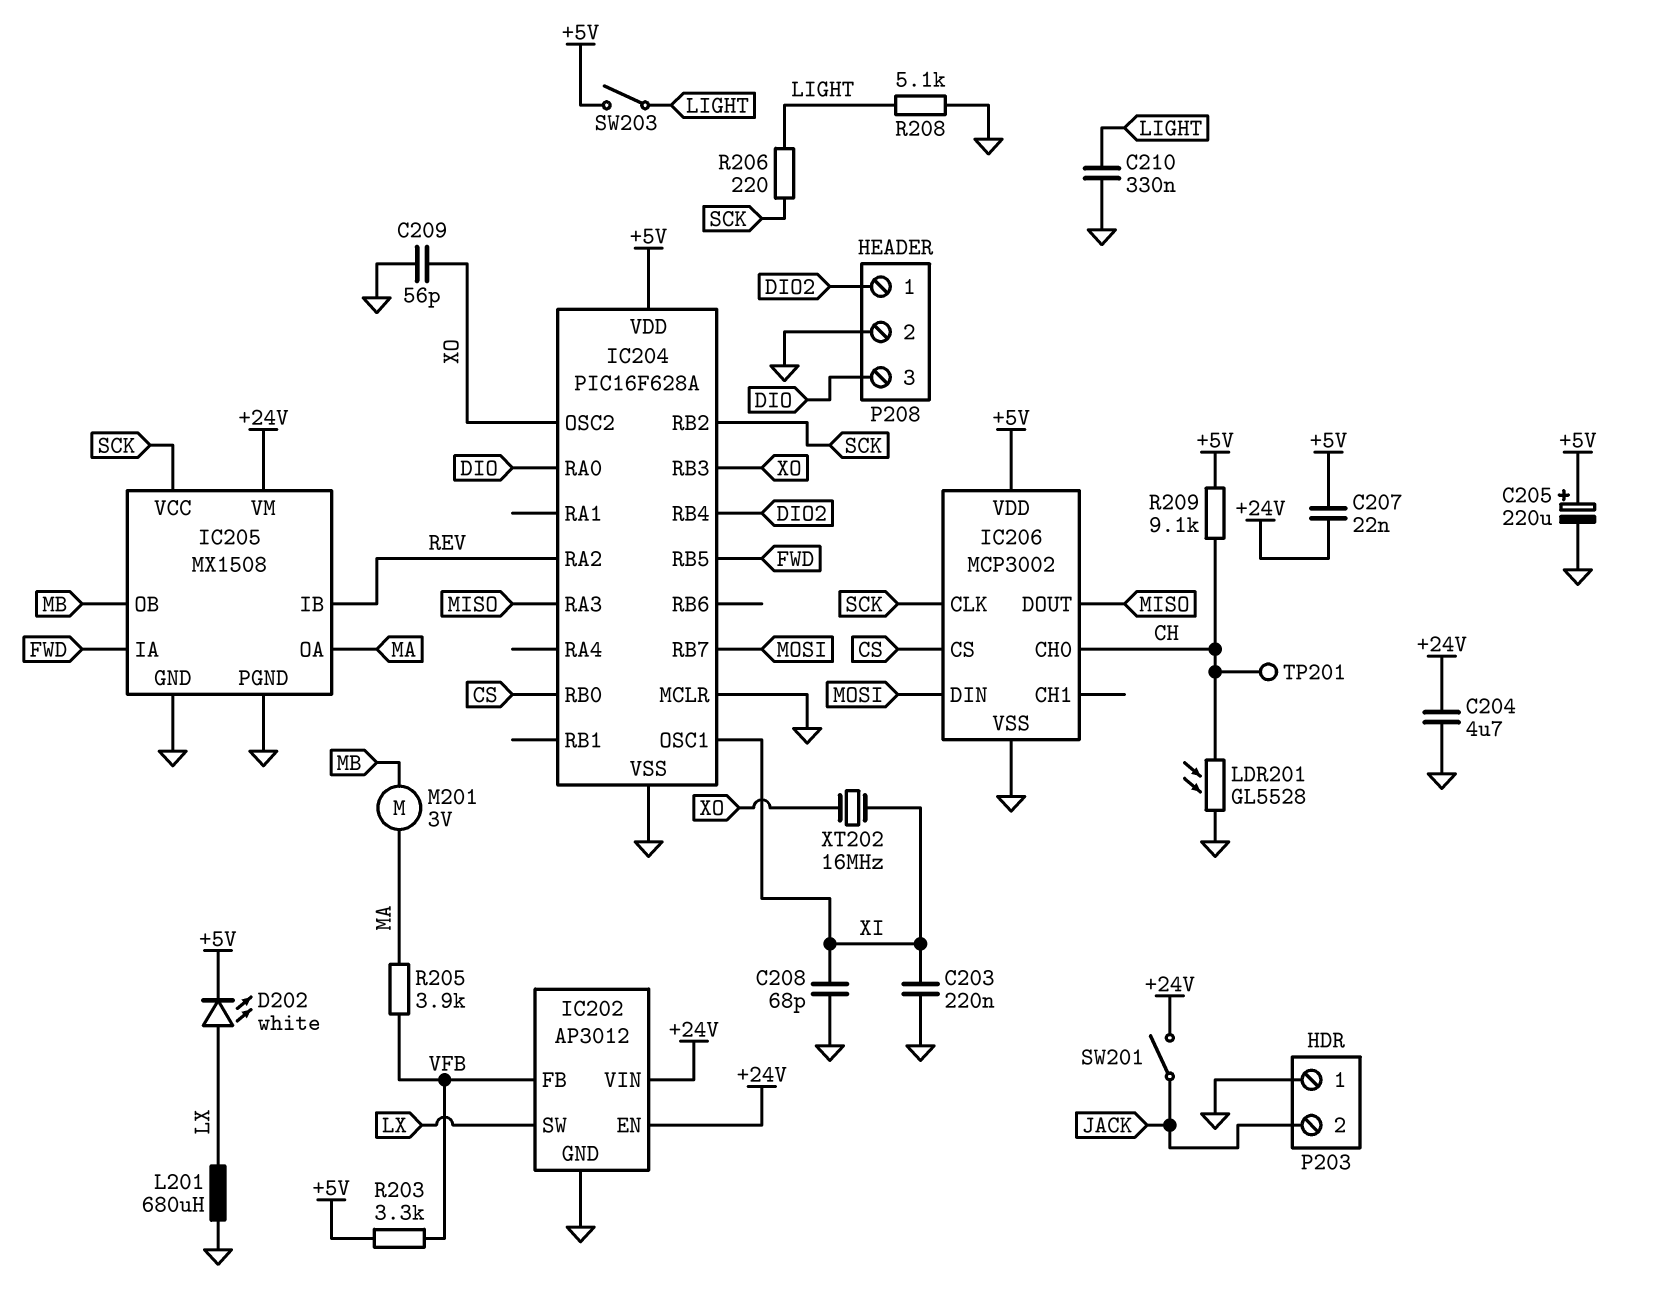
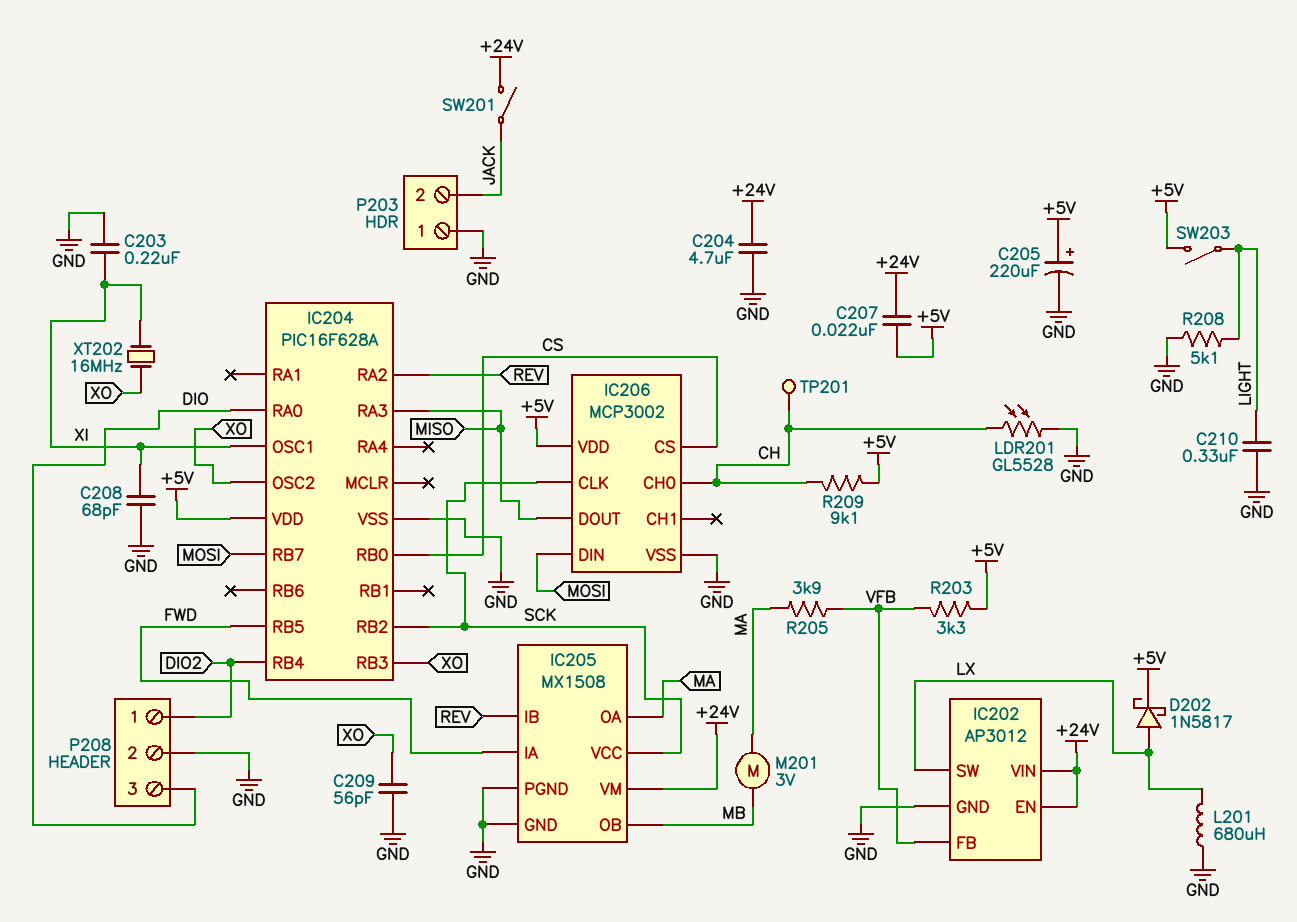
D202: LED white (A LX, K +5V) -> schottky 1N5817 (A LX, K +5V)
IC204 pin MCLR: GND -> none
R206: 220 (LIGHT, SCK) -> none

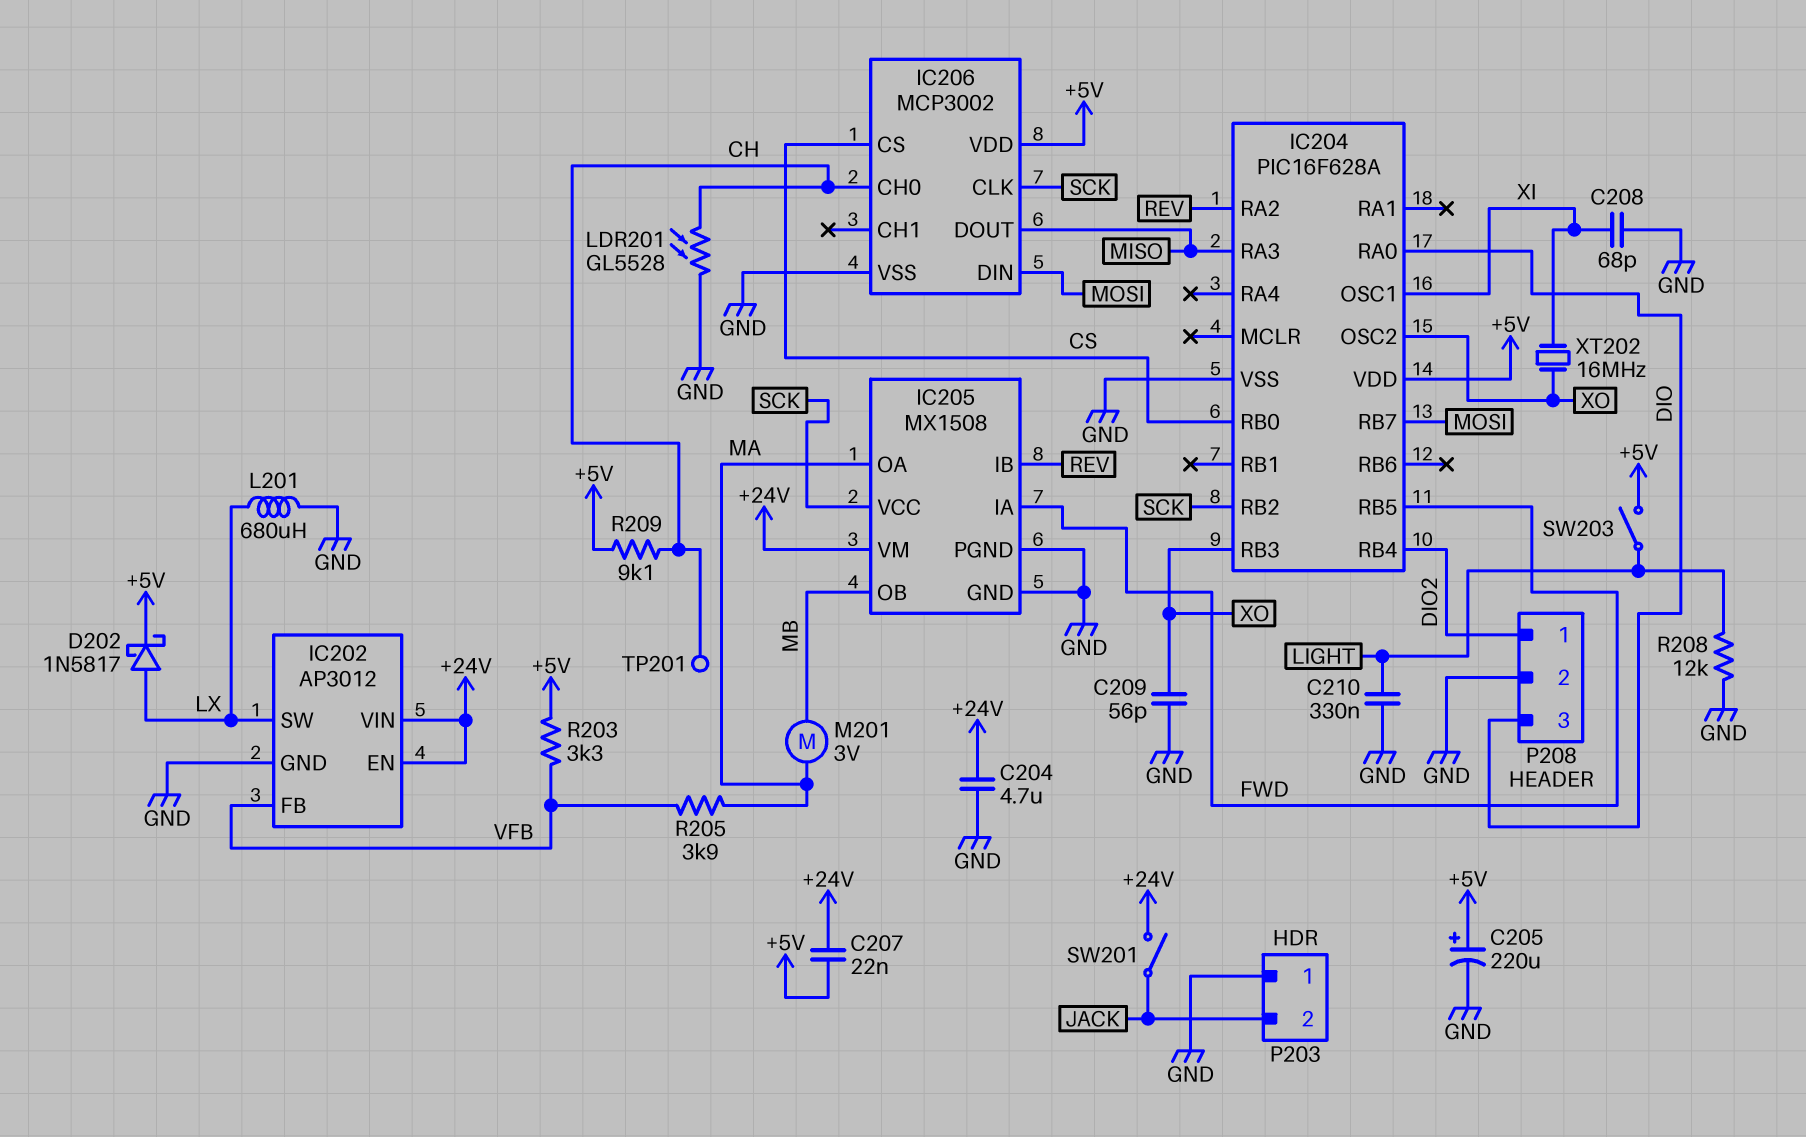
C203: 220nF (GND, XI) -> none
R208: 5.1k (GND, LIGHT) -> 12k (GND, LIGHT)

